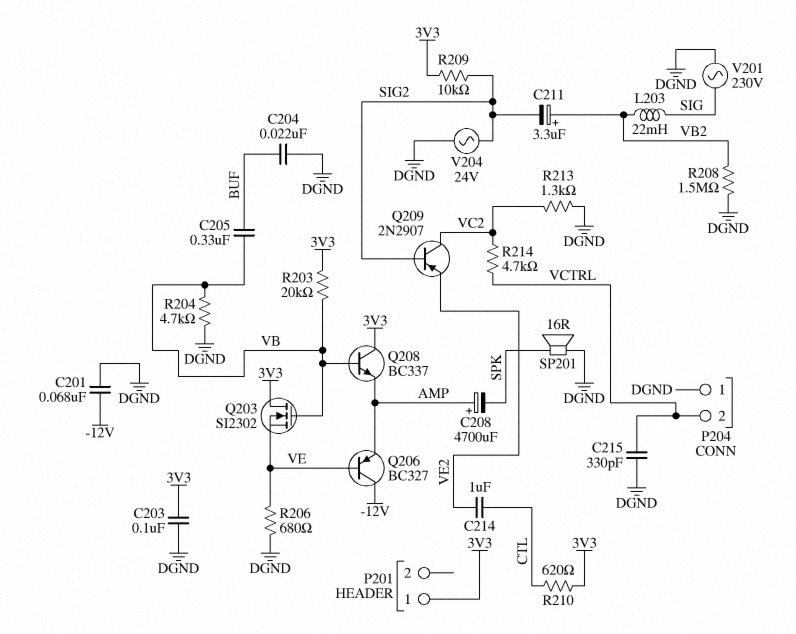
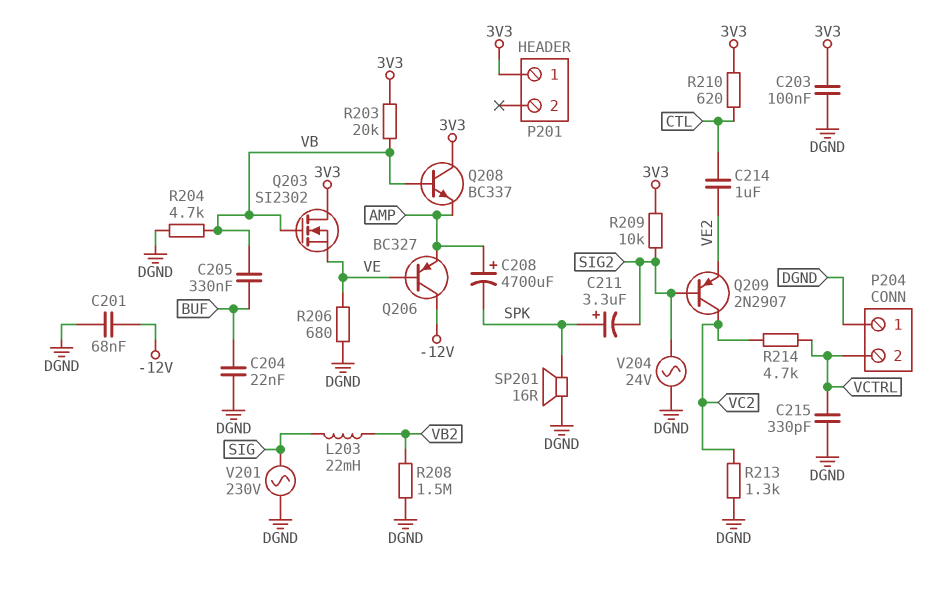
C211: 3.3uF (plus VB2, minus SIG2) -> 3.3uF (plus SPK, minus SIG2)

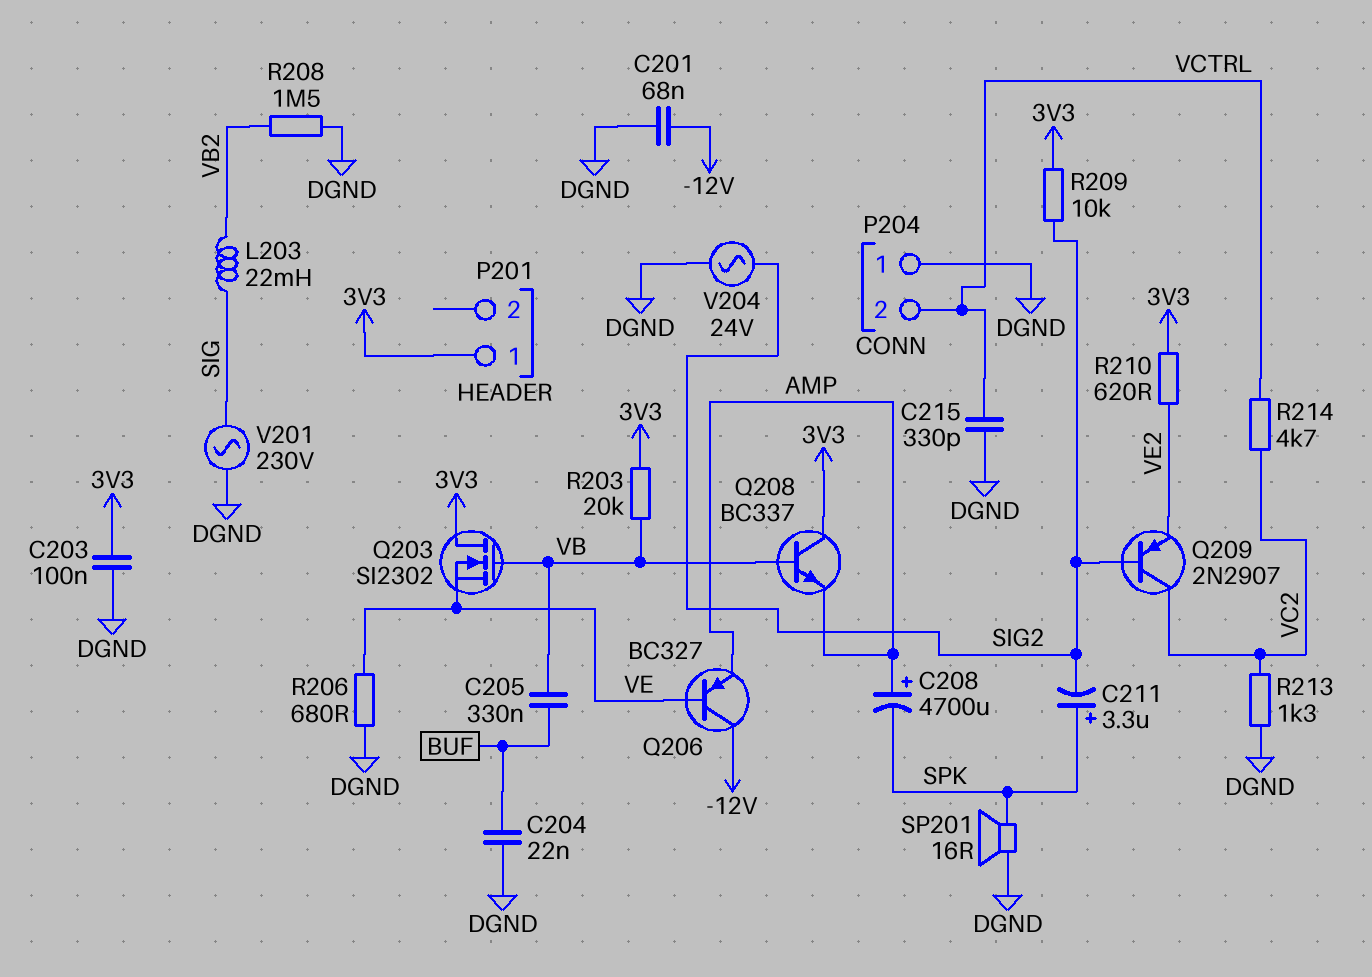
C214: 1uF (CTL, VE2) -> none
R204: 4.7k (DGND, VB) -> none
R210: 620 (3V3, CTL) -> 620 (3V3, VE2)

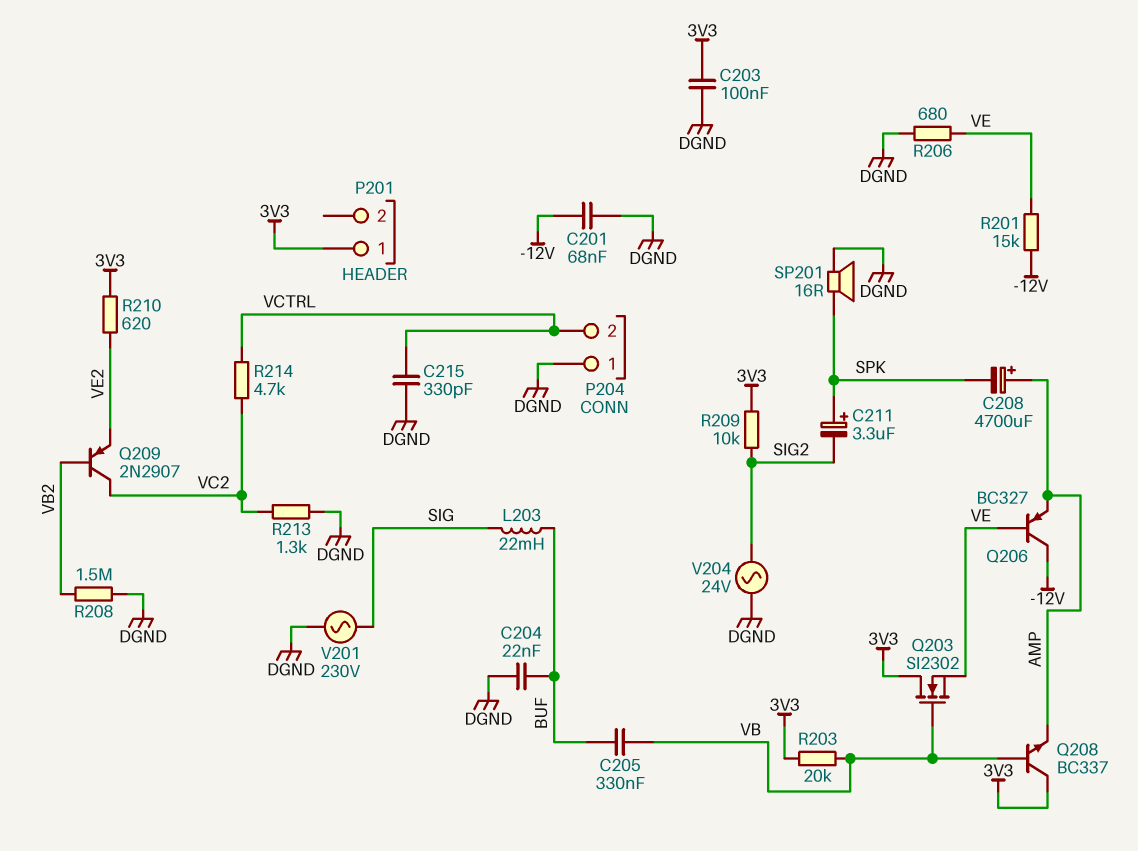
L203: 22mH (SIG, VB2) -> 22mH (BUF, SIG)
Q209: PNP 2N2907 (B SIG2, C VC2, E VE2) -> PNP 2N2907 (B VB2, C VC2, E VE2)
R201: none -> 15k (-12V, VE)

